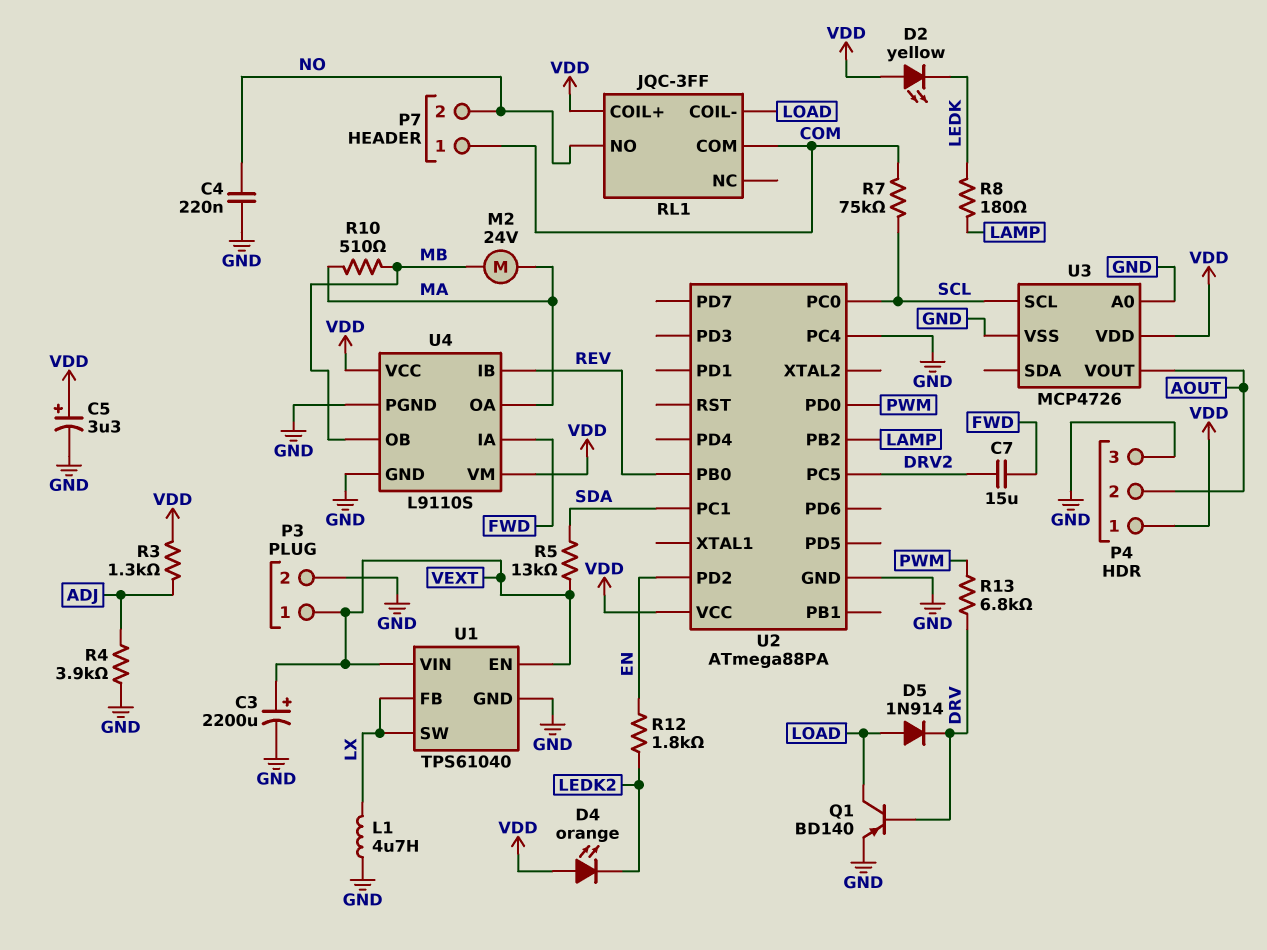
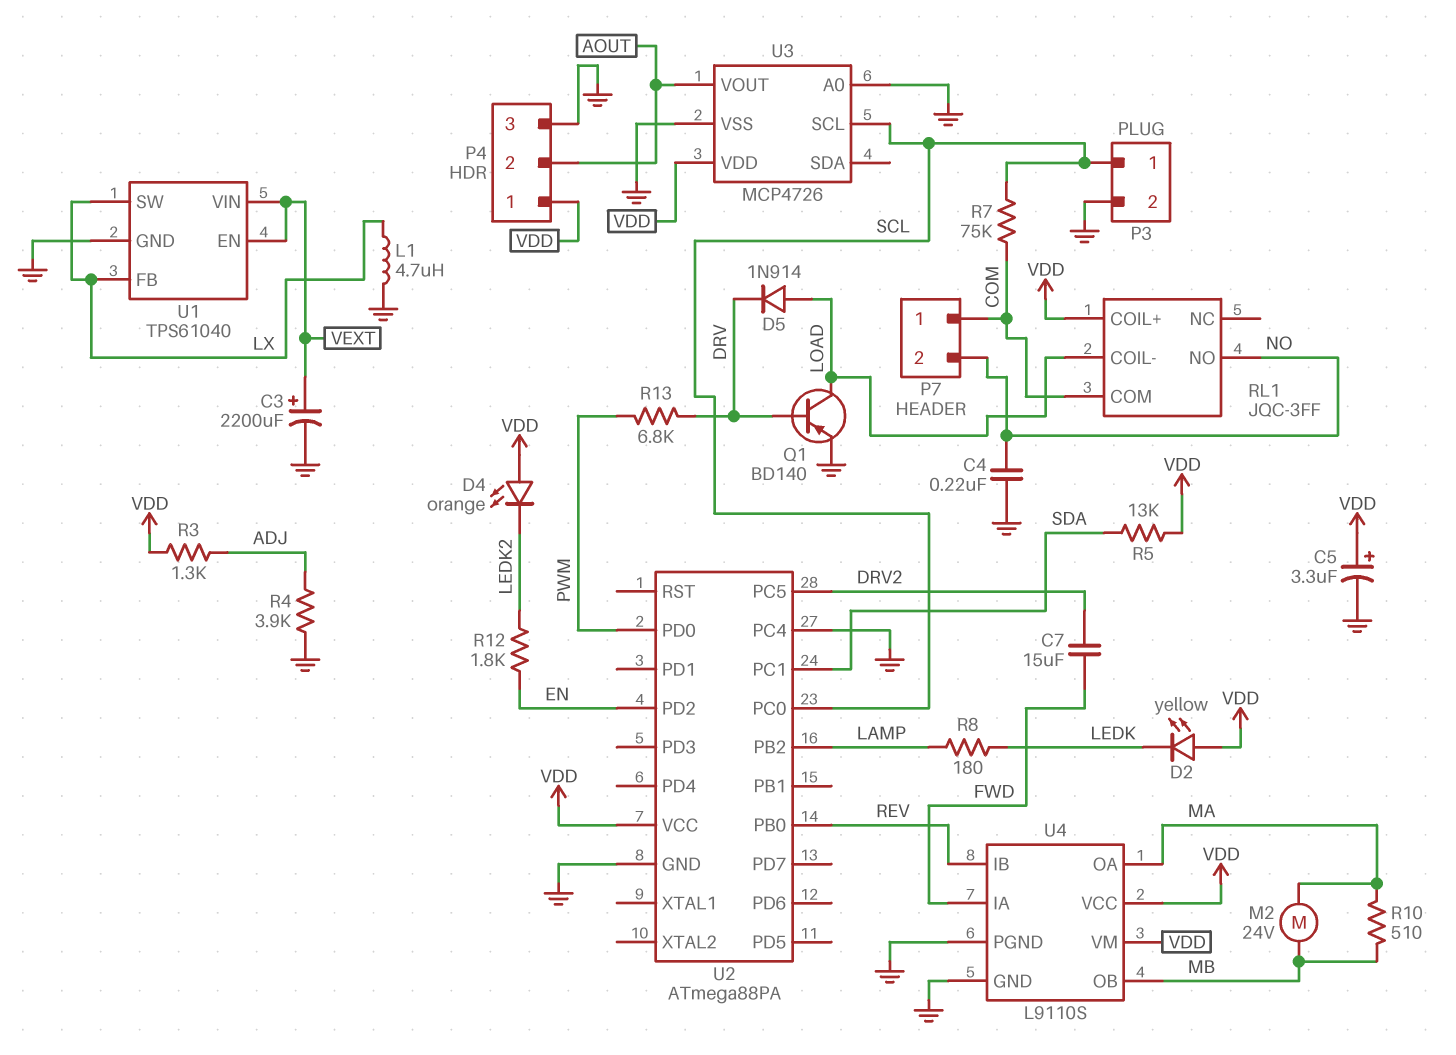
P3 pin 1: VEXT -> SCL
R5: 13k (SDA, VEXT) -> 13k (SDA, VDD)

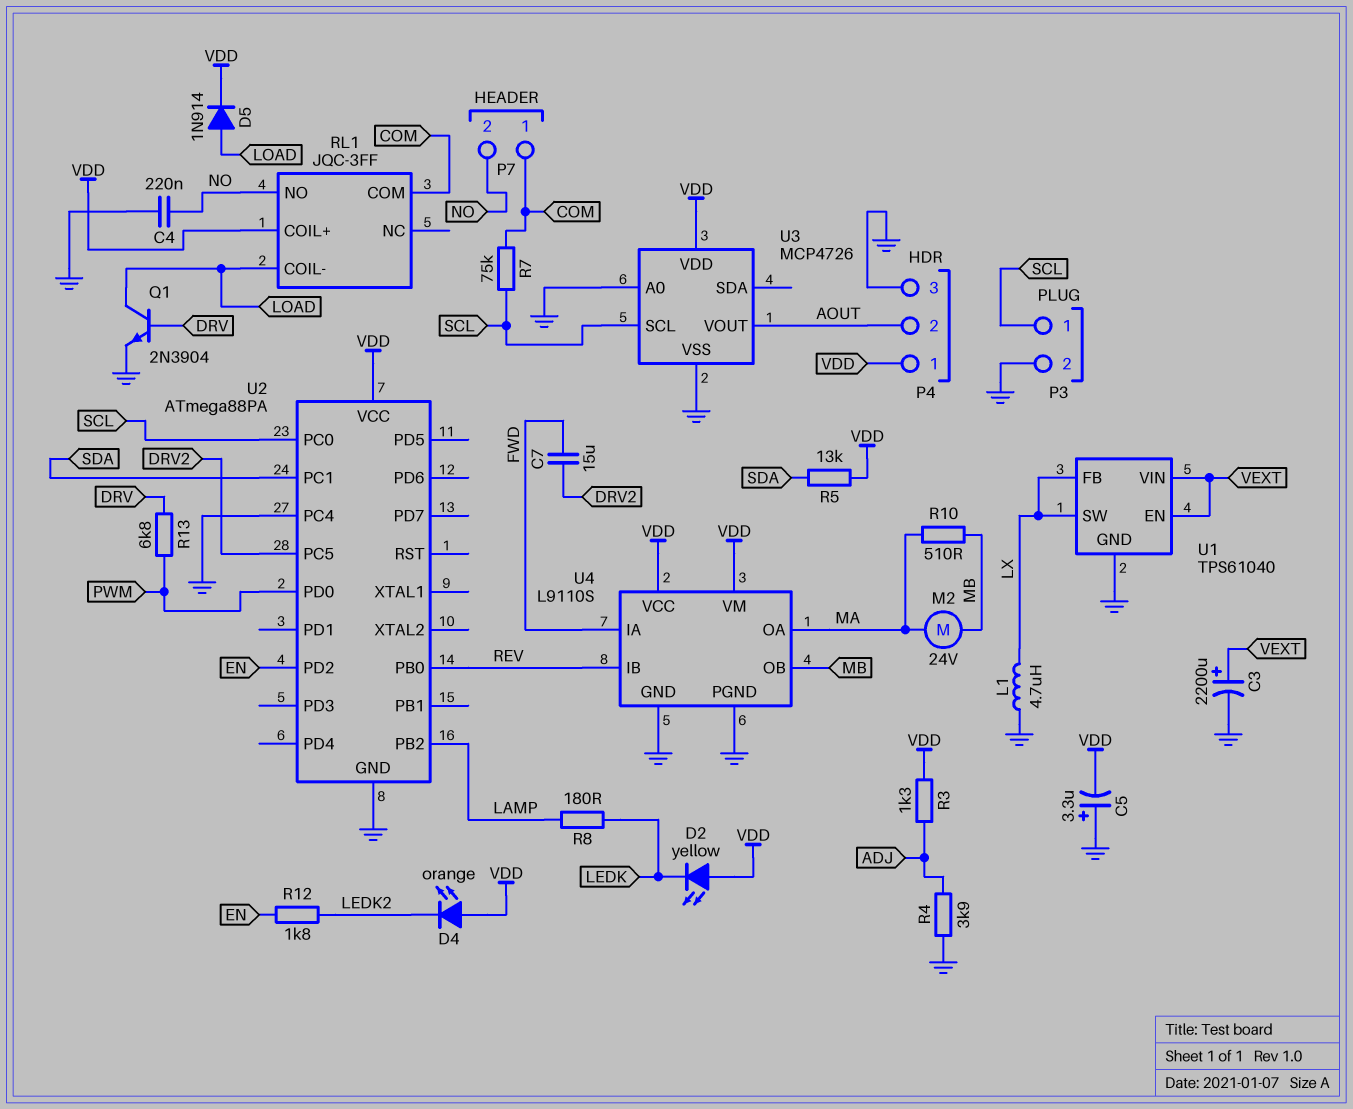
C5: 3.3uF (plus VDD, minus GND) -> 3.3uF (plus GND, minus VDD)
D5: diode 1N914 (A LOAD, K DRV) -> diode 1N914 (A LOAD, K VDD)
Q1: PNP BD140 (B DRV, C LOAD, E GND) -> NPN 2N3904 (B DRV, C LOAD, E GND)

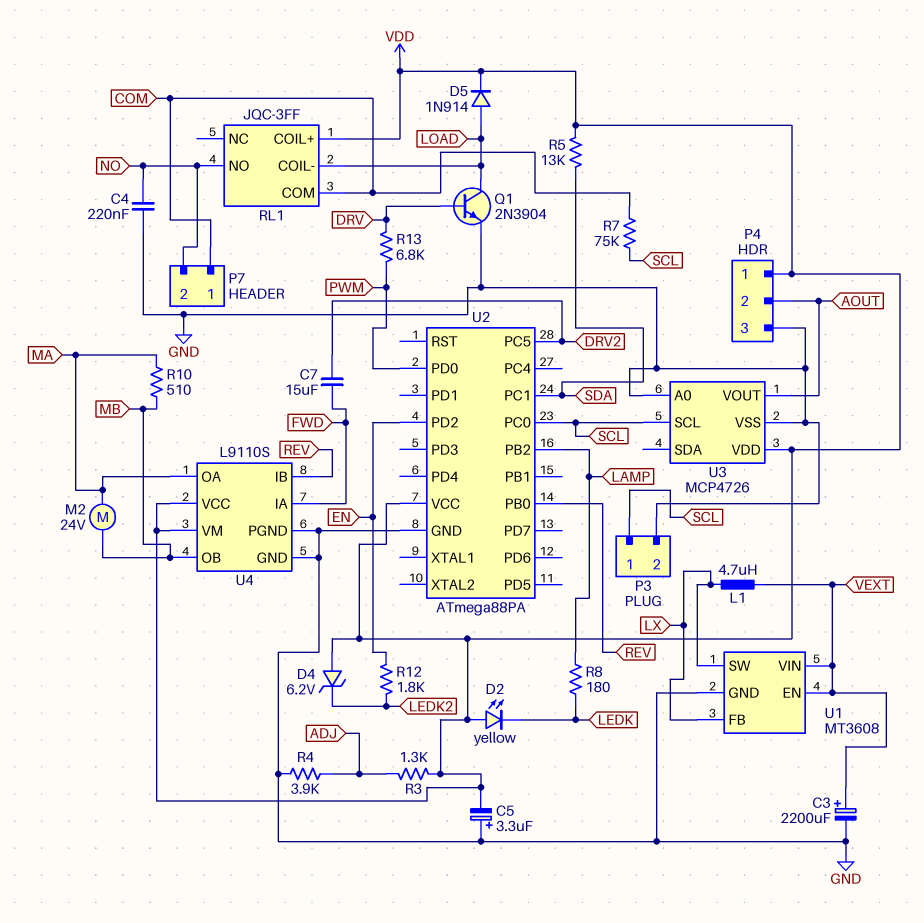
D4: LED orange (A VDD, K LEDK2) -> zener 6.2V (A VDD, K LEDK2)
L1: 4.7uH (GND, LX) -> 4.7uH (LX, VEXT)
U1: TPS61040 -> MT3608
U2 pin PC4: GND -> none

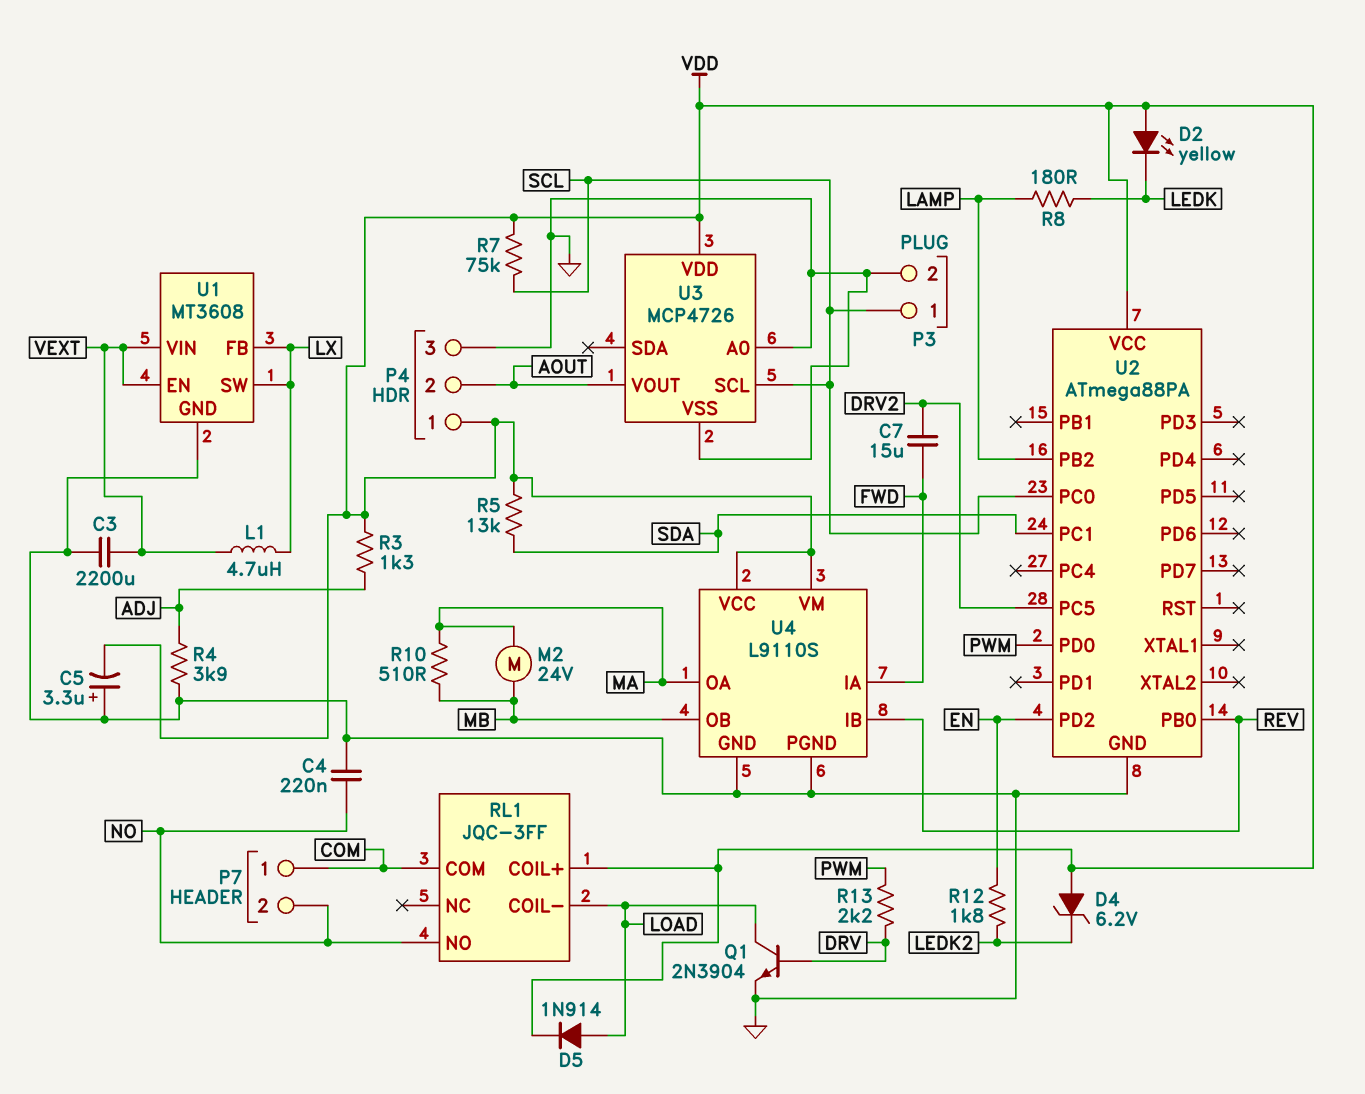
C3: 2200uF (plus VEXT, minus GND) -> 2200uF (GND, VEXT)
R7: 75k (COM, SCL) -> 75k (SCL, VDD)
R13: 6.8k (DRV, PWM) -> 2.2k (DRV, PWM)

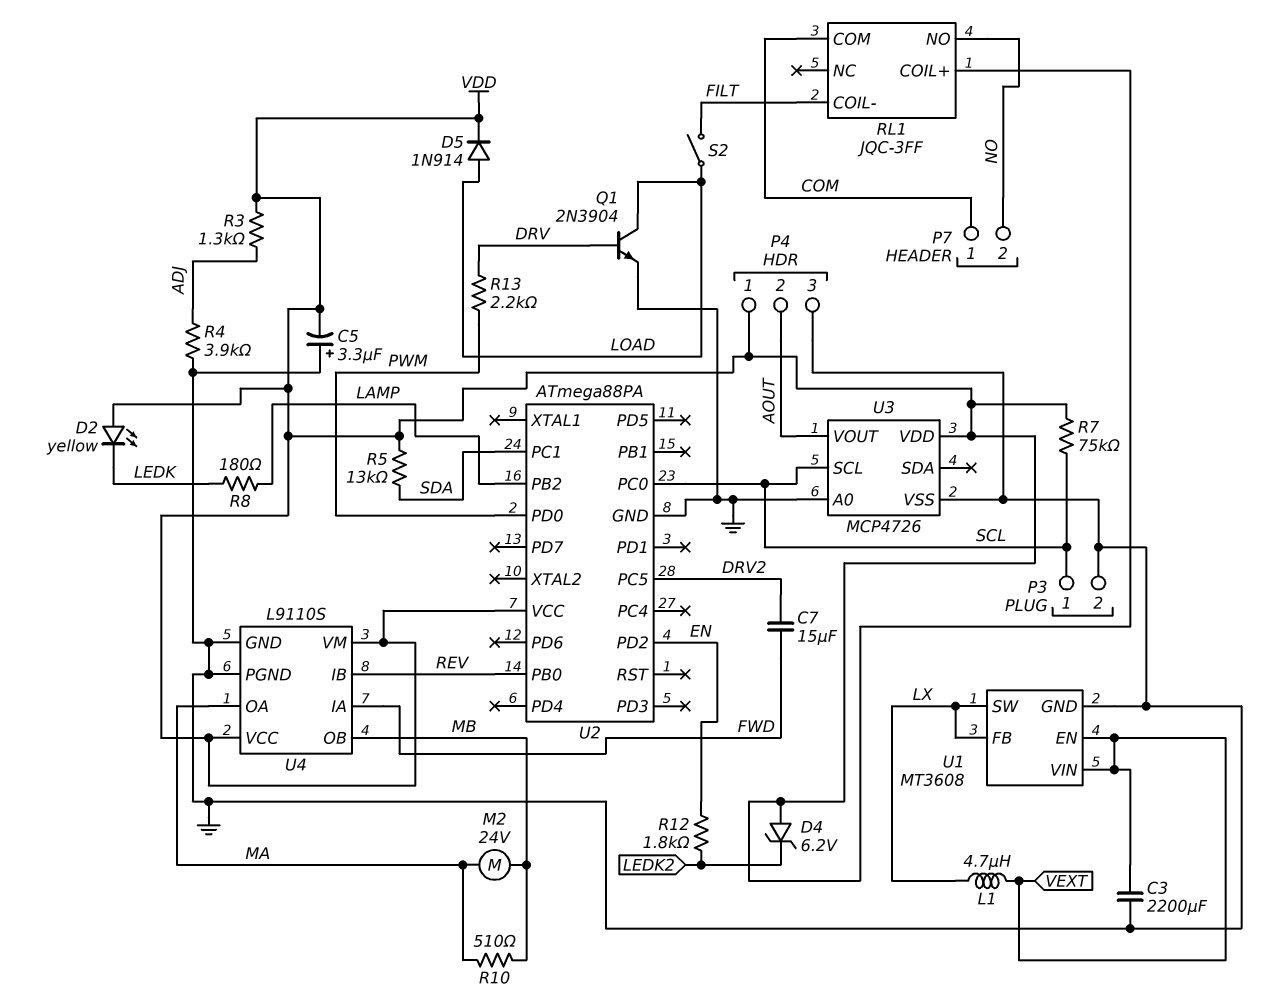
C4: 220nF (GND, NO) -> none
RL1 pin COIL-: LOAD -> FILT
S2: none -> switch (FILT, LOAD)

